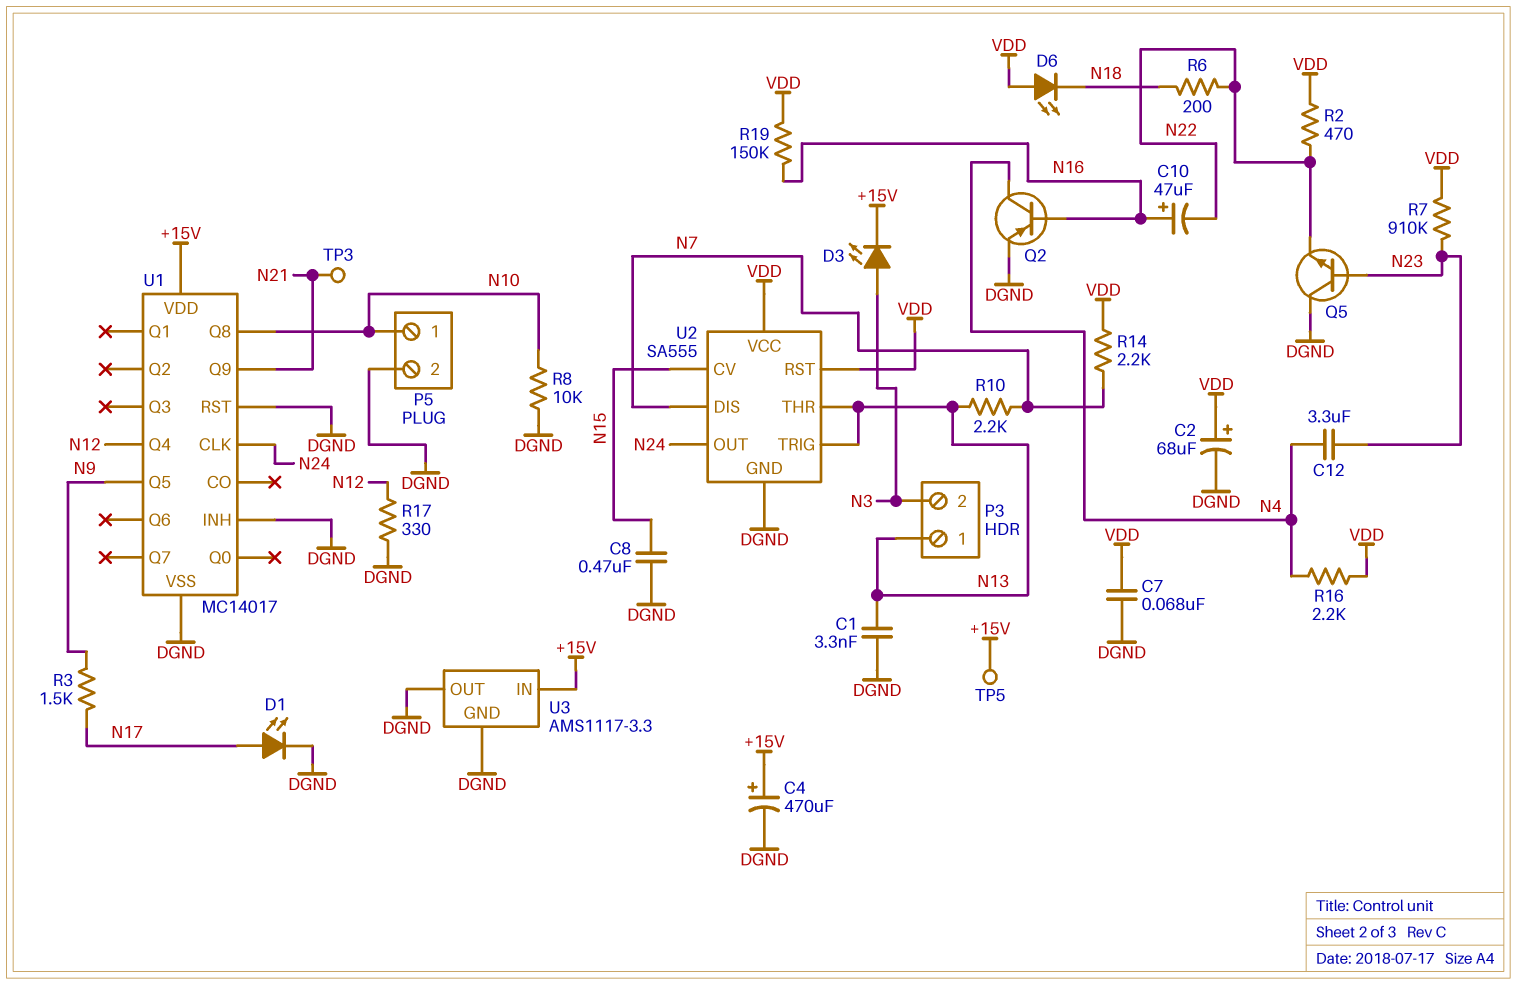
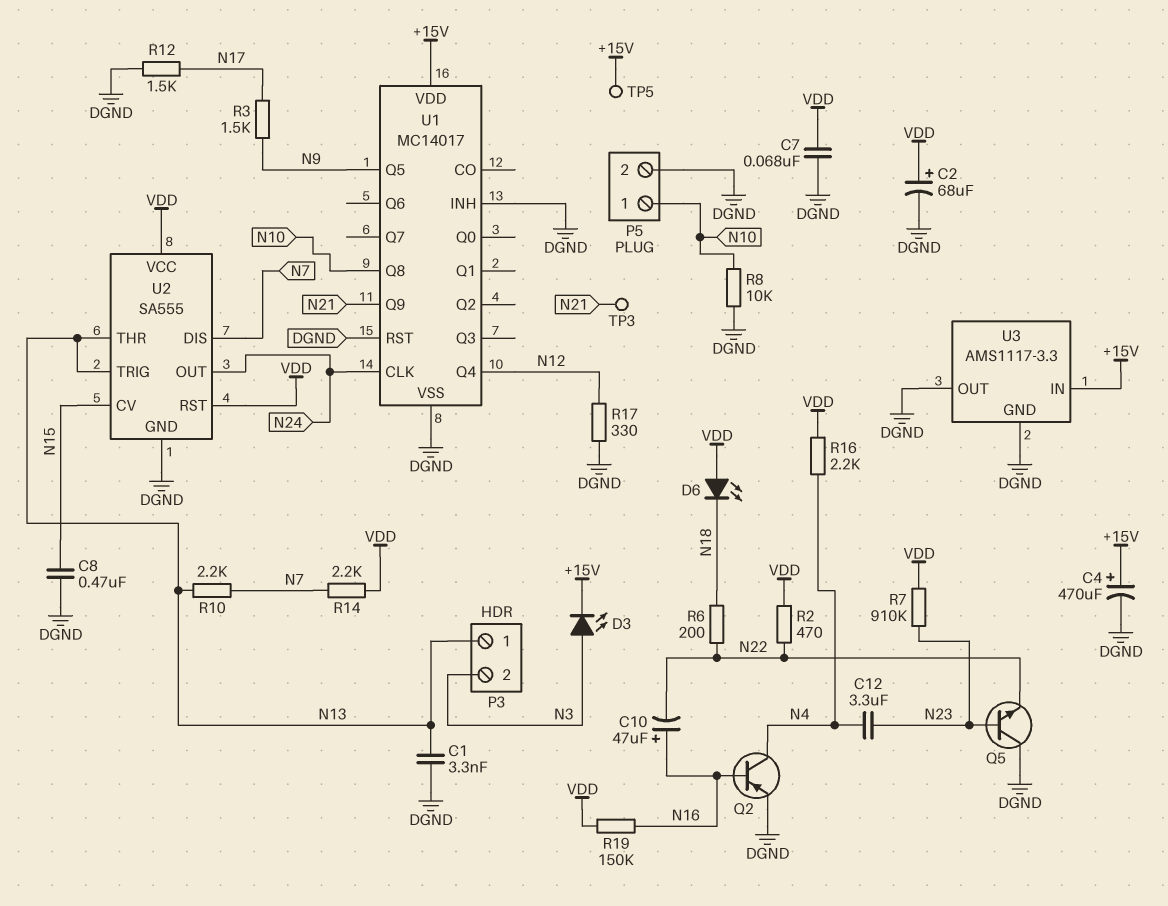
D1: LED (A N17, K DGND) -> none
R12: none -> 1.5k (DGND, N17)

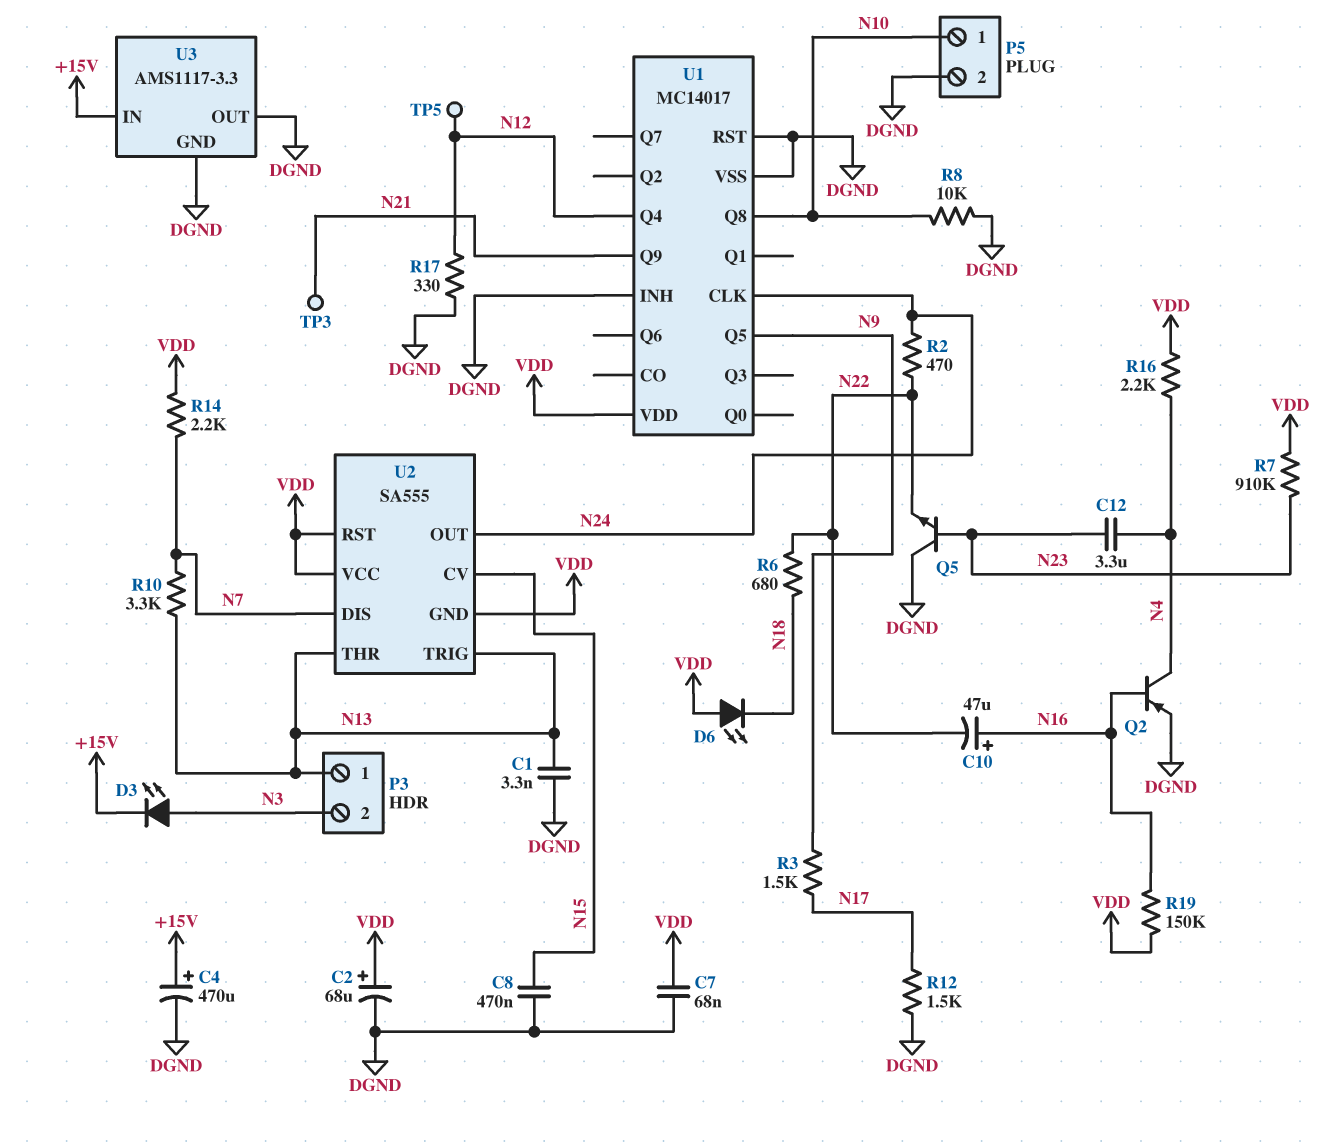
R2: 470 (N22, VDD) -> 470 (N22, N24)
R6: 200 (N18, N22) -> 680 (N18, N22)
R10: 2.2k (N7, N13) -> 3.3k (N7, N13)
TP5: test point (+15V) -> test point (N12)
U1 pin VDD: +15V -> VDD
U2 pin GND: DGND -> VDD

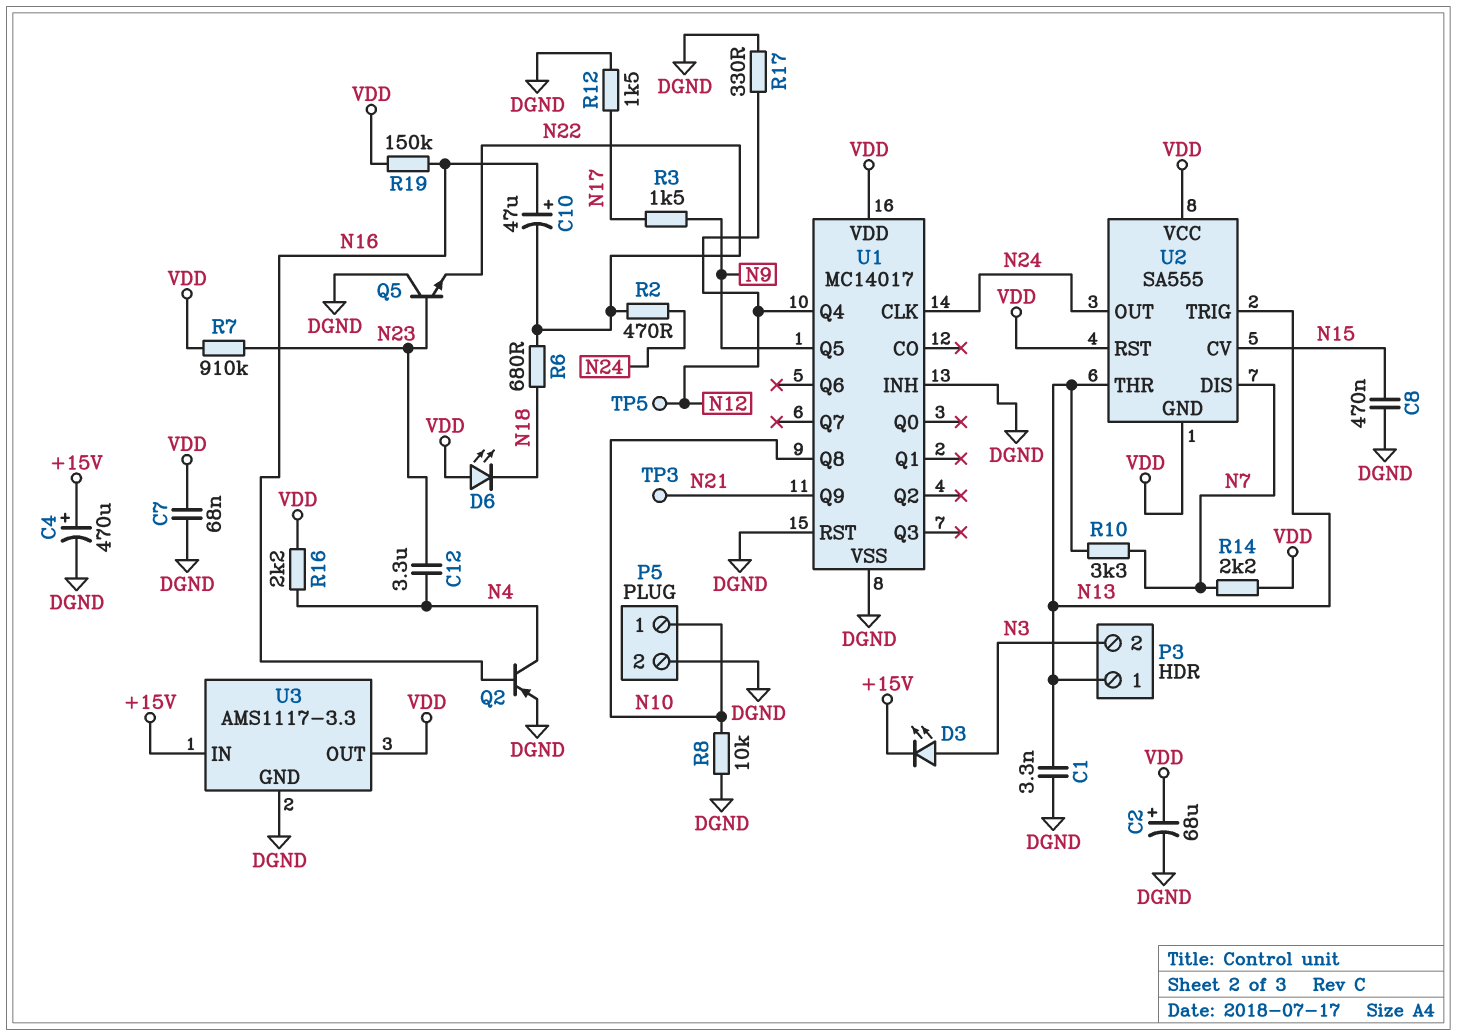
U3 pin OUT: DGND -> VDD

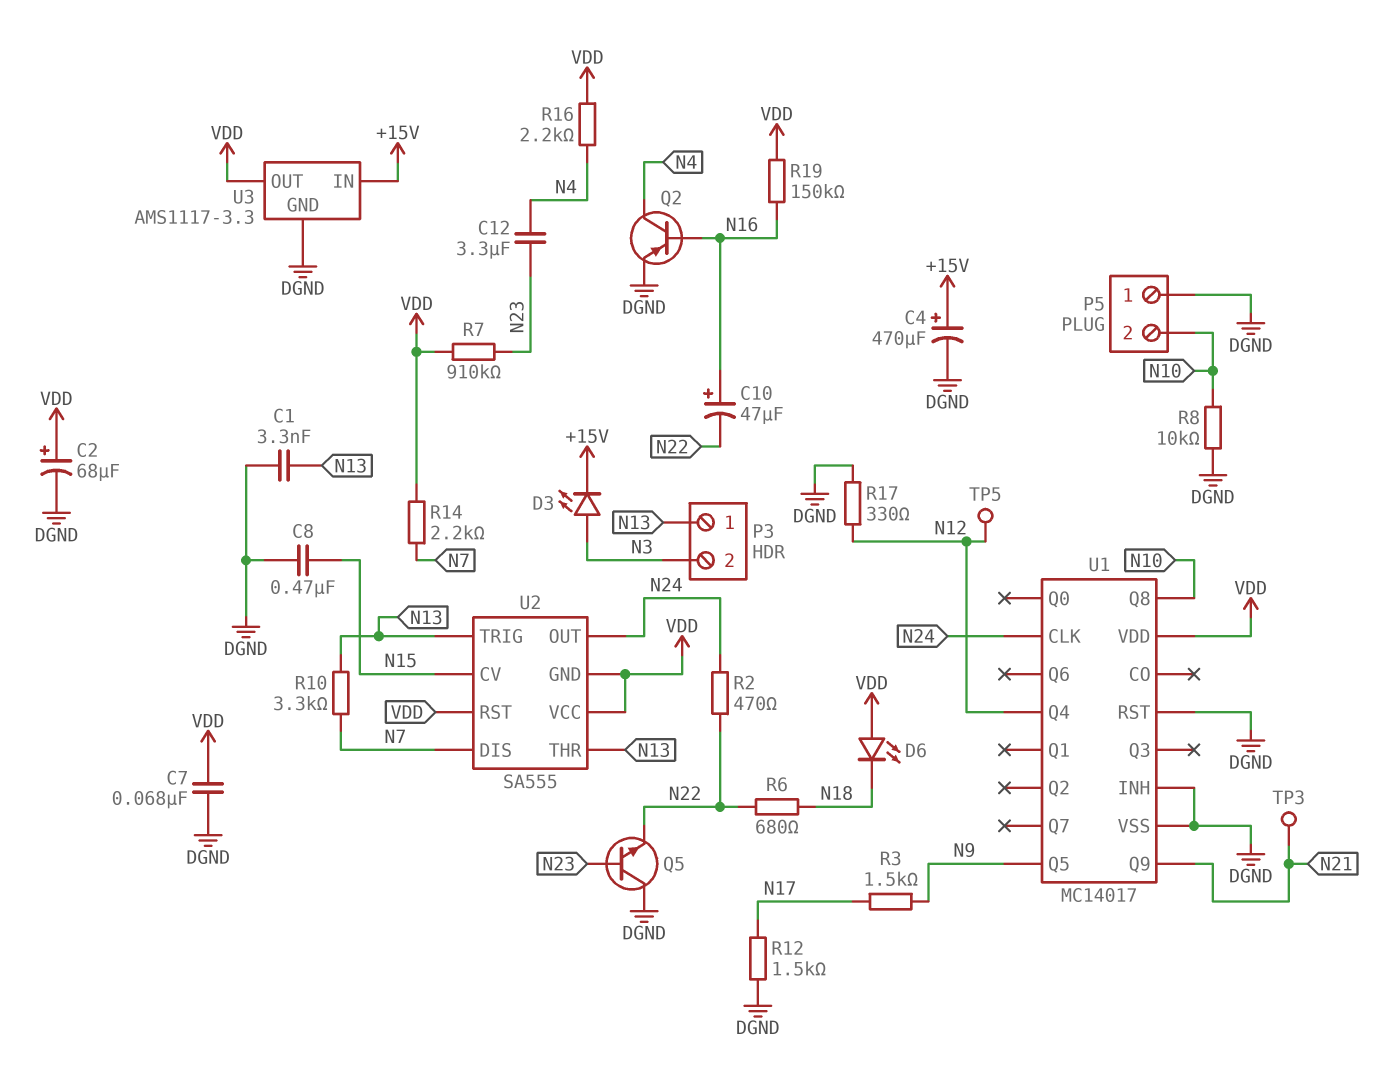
P5 pin 1: N10 -> DGND
P5 pin 2: DGND -> N10

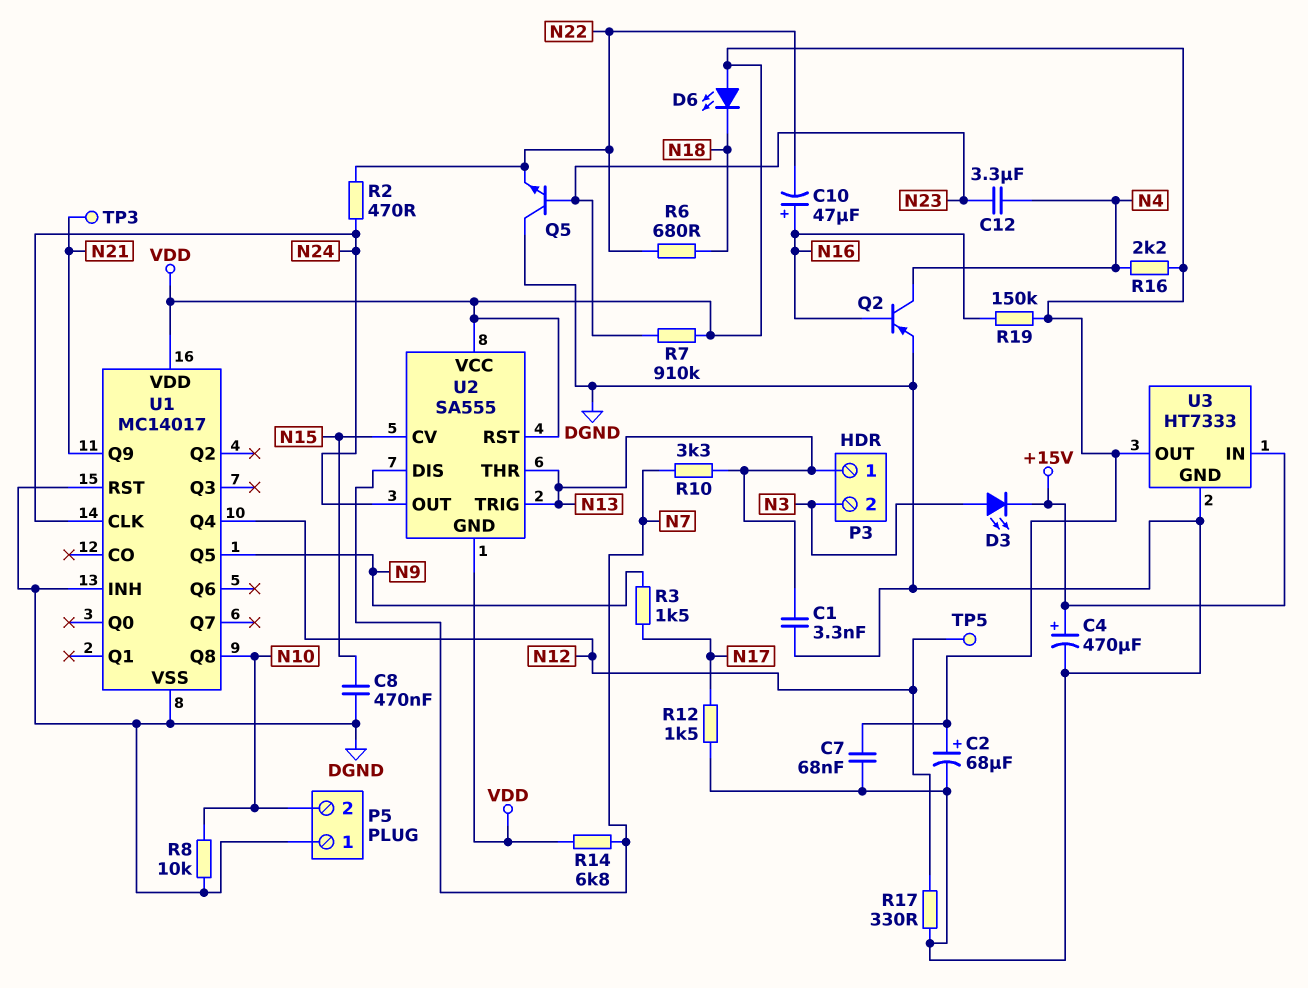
R14: 2.2k (N7, VDD) -> 6.8k (N7, VDD)
U3: AMS1117-3.3 -> HT7333

